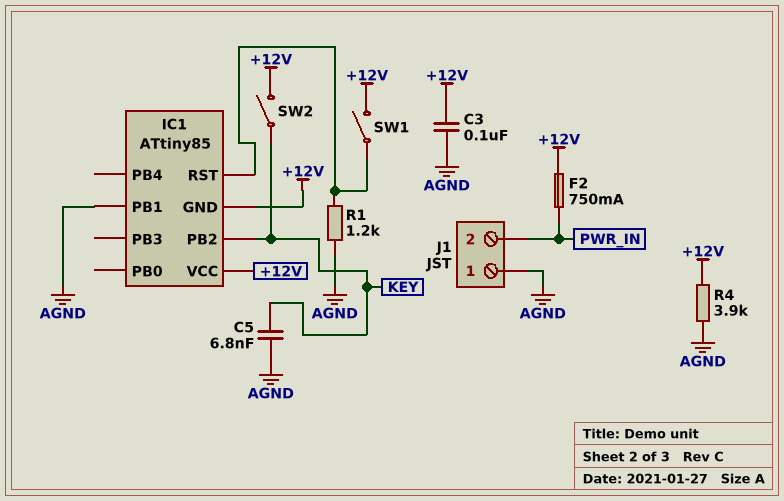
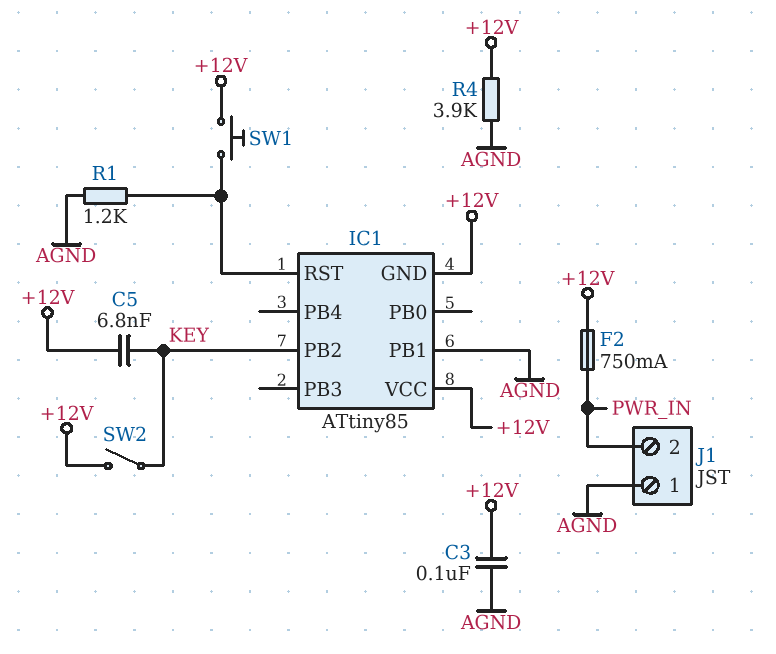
C5: 6.8nF (AGND, KEY) -> 6.8nF (+12V, KEY)
SW1: switch (+12V, IC1/RST) -> button (+12V, IC1/RST)

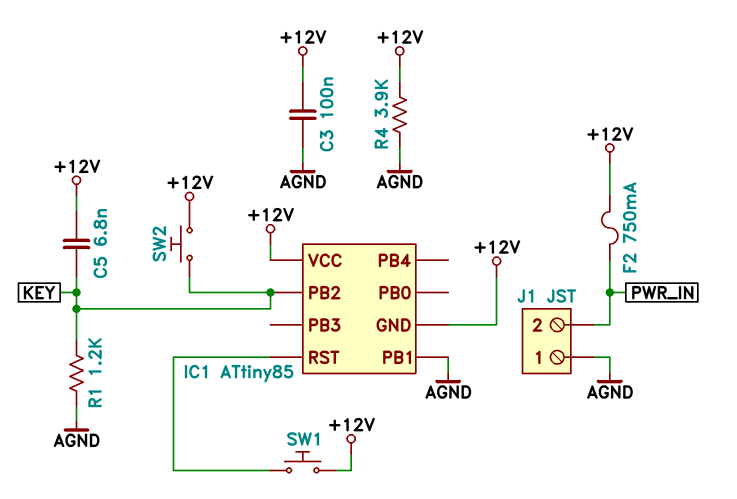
R1: 1.2k (AGND, IC1/RST) -> 1.2k (AGND, KEY)
SW2: switch (+12V, KEY) -> button (+12V, KEY)

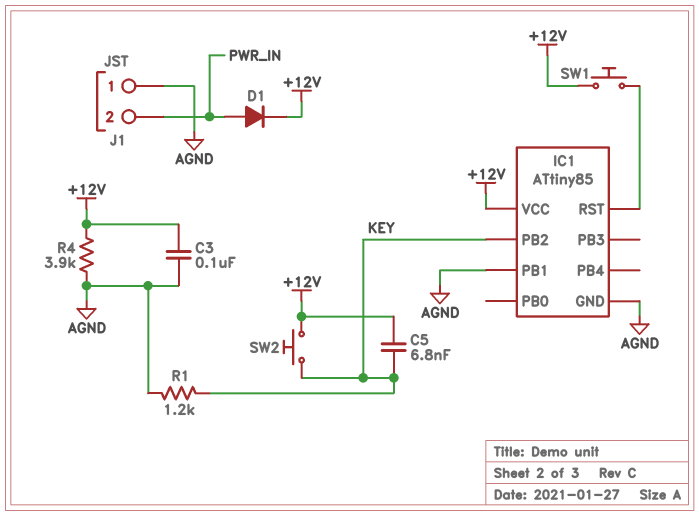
D1: none -> diode (A PWR_IN, K +12V)
F2: 750mA (+12V, PWR_IN) -> none
IC1 pin GND: +12V -> AGND

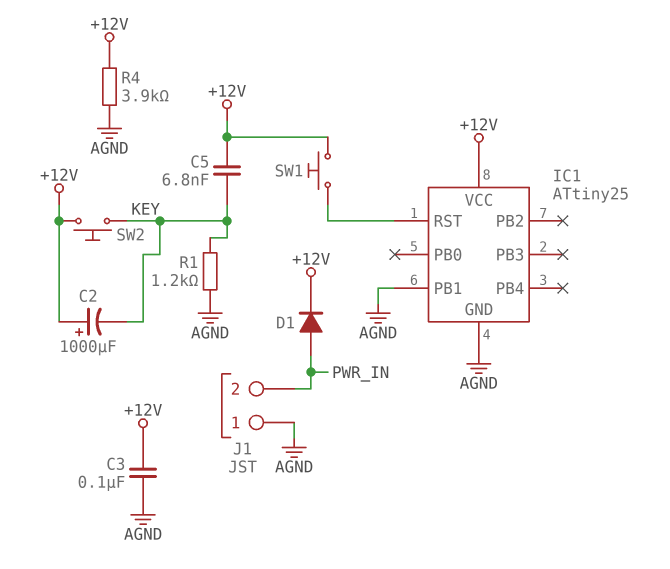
C2: none -> 1000uF (plus +12V, minus KEY)
IC1: ATtiny85 -> ATtiny25
IC1 pin PB2: KEY -> none

